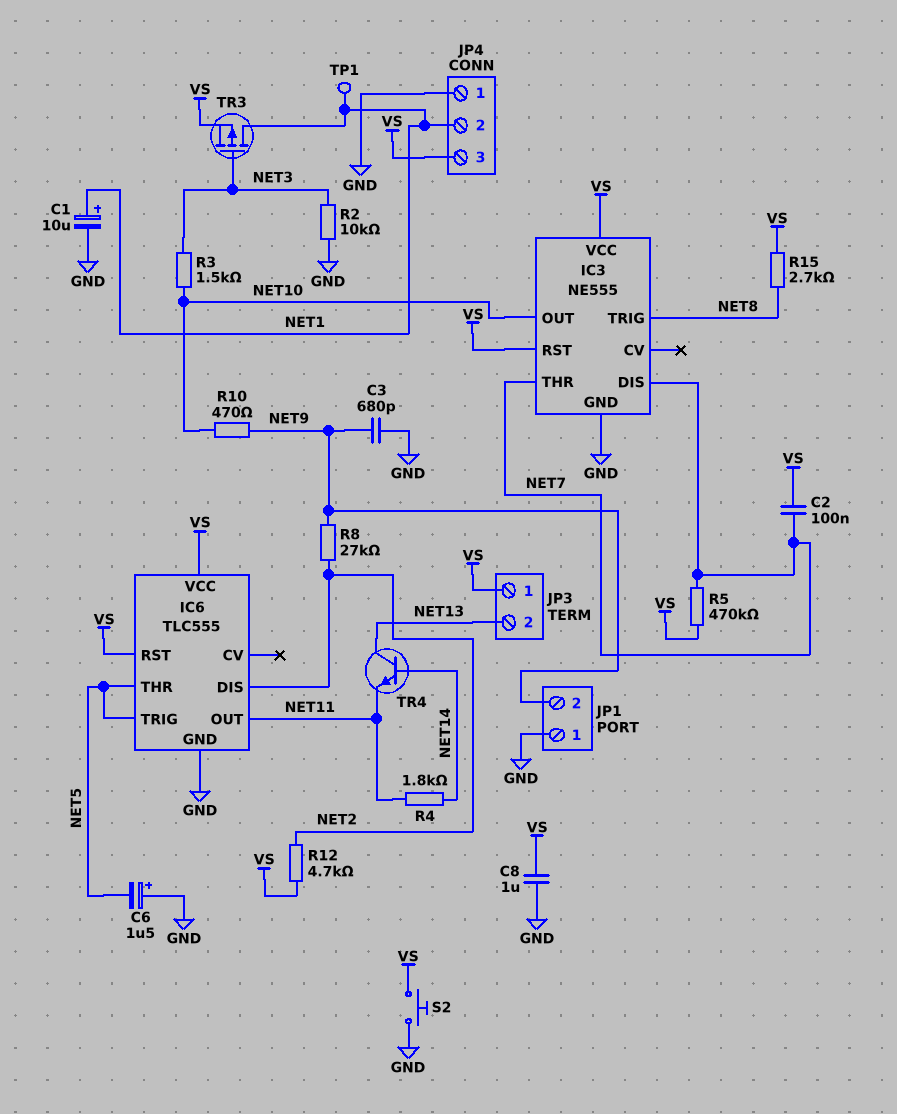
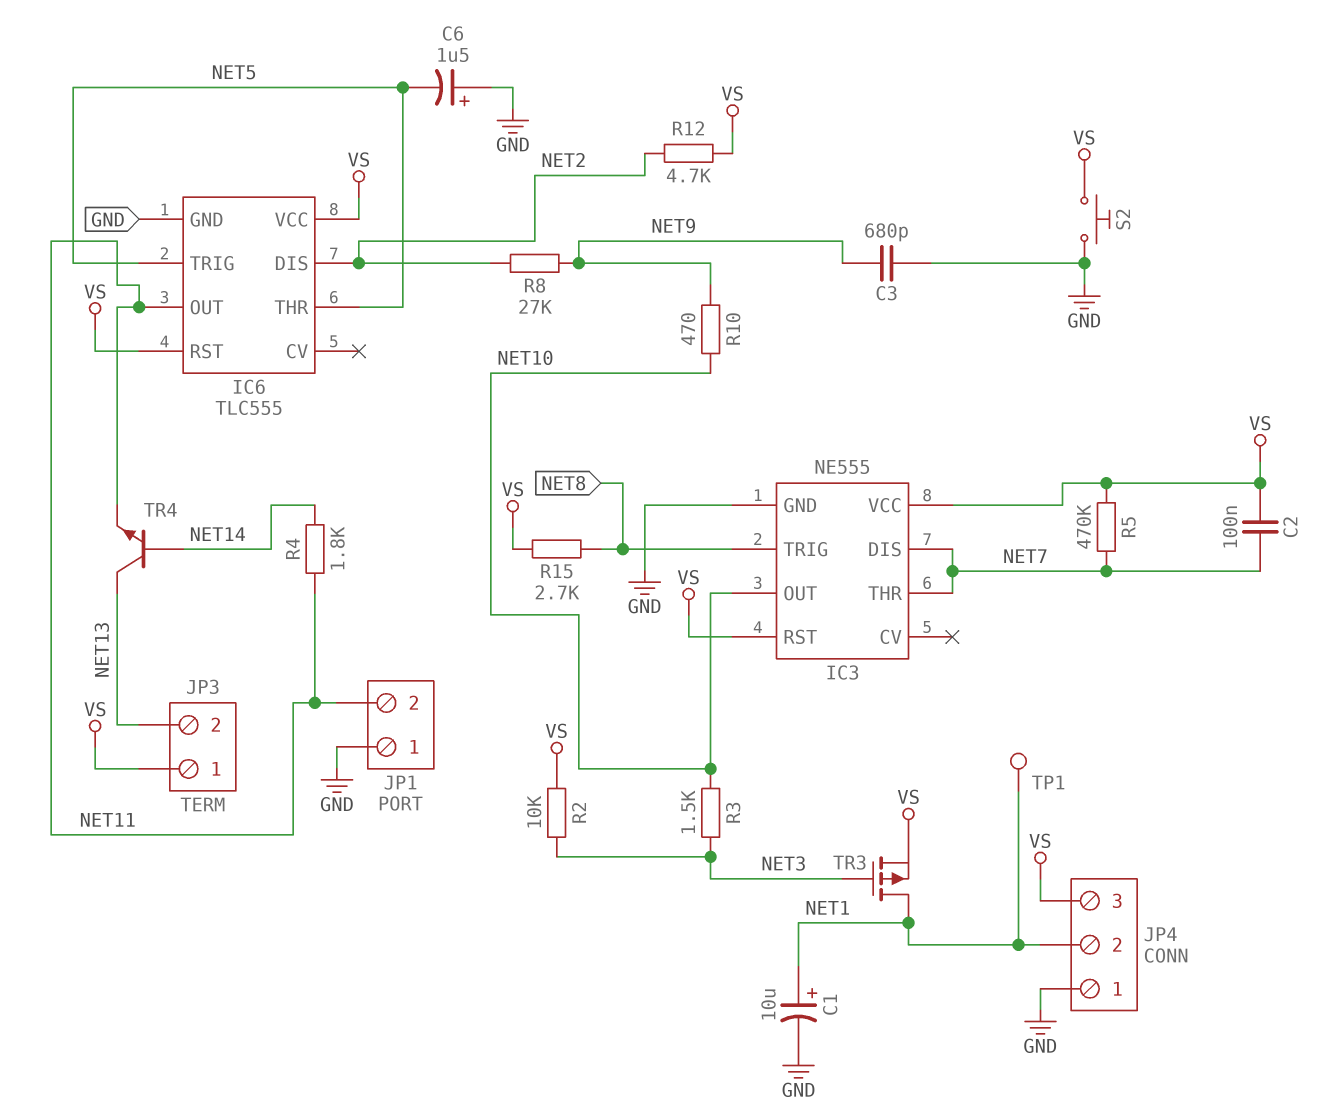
C8: 1uF (GND, VS) -> none
JP1 pin 2: NET9 -> NET11
R2: 10k (GND, NET3) -> 10k (NET3, VS)

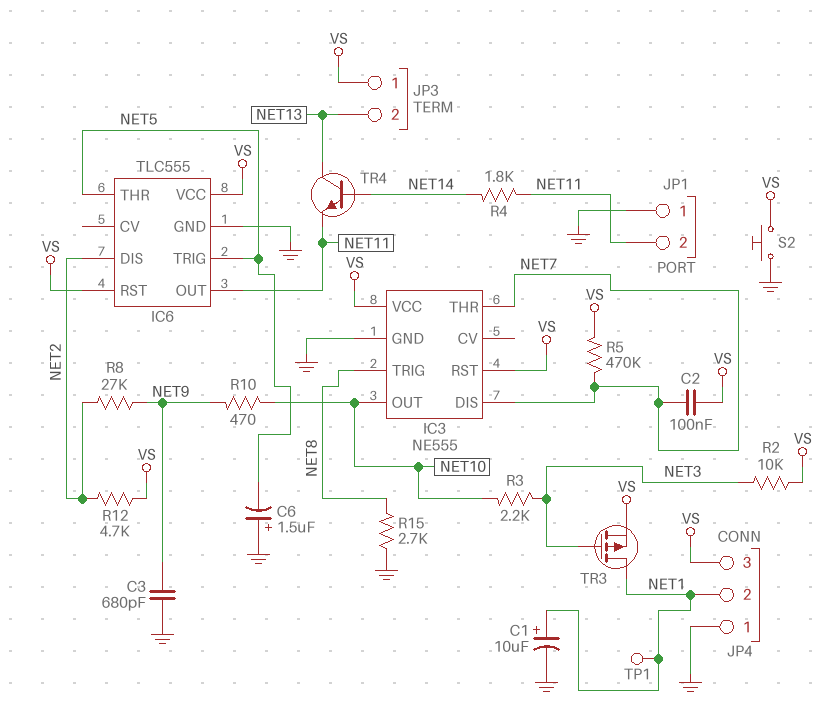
R3: 1.5k (NET3, NET10) -> 2.2k (NET3, NET10)
R15: 2.7k (NET8, VS) -> 2.7k (GND, NET8)

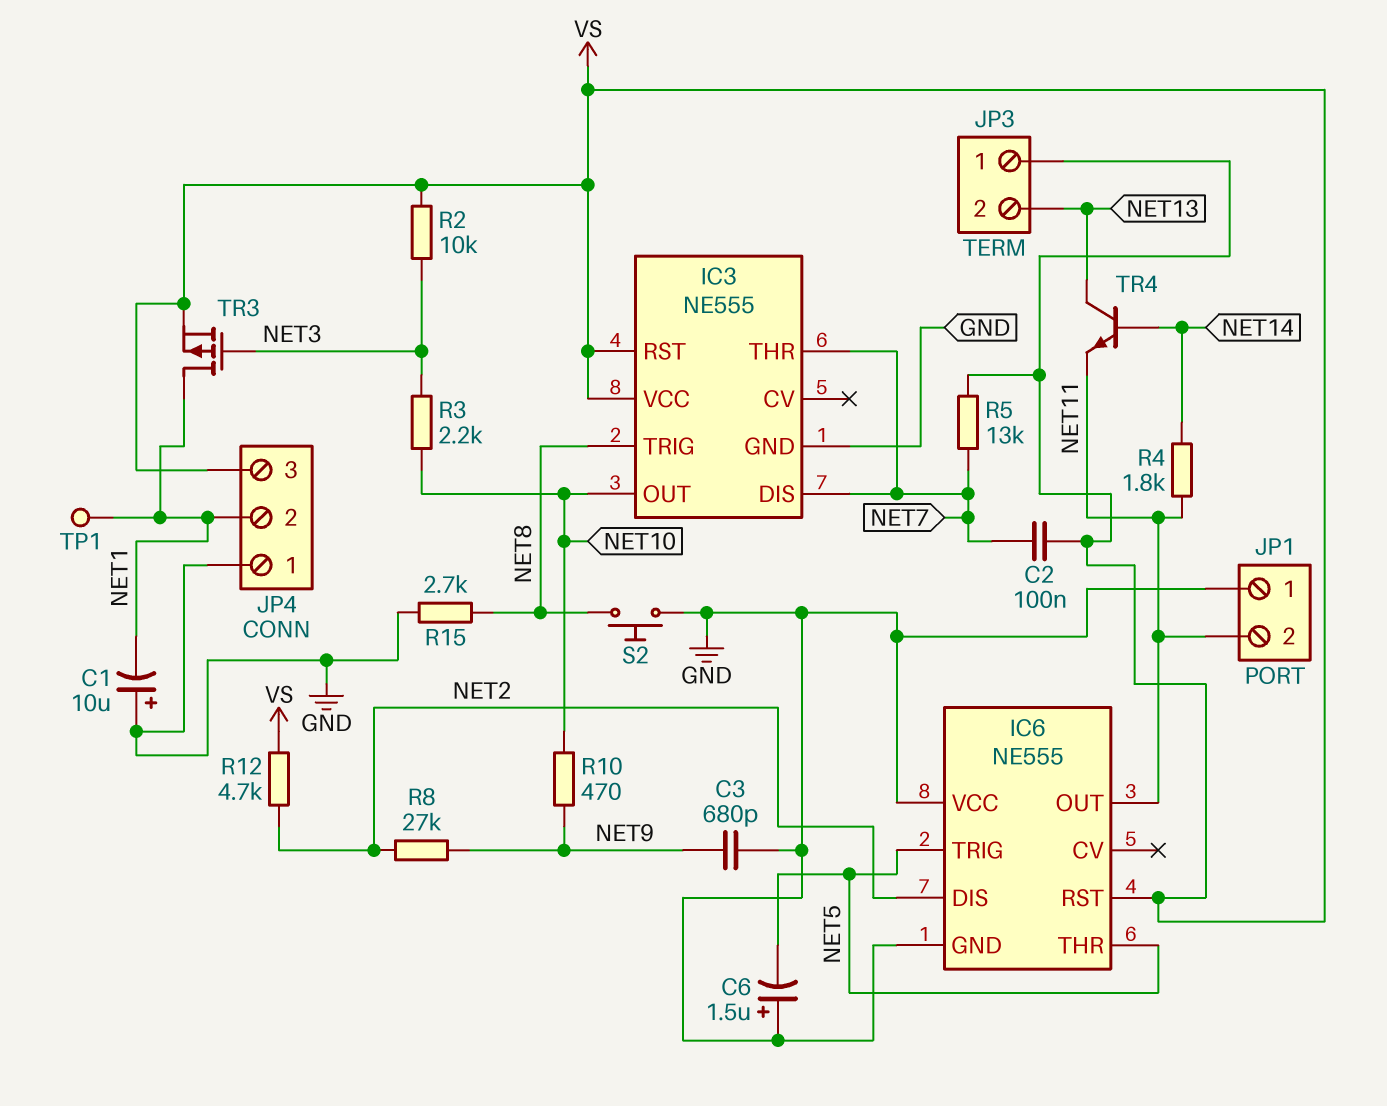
C1: 10uF (plus NET1, minus GND) -> 10uF (plus GND, minus NET1)
IC6: TLC555 -> NE555
IC6 pin VCC: VS -> GND
R5: 470k (NET7, VS) -> 13k (NET7, VS)
S2: button (GND, VS) -> button (GND, NET8)

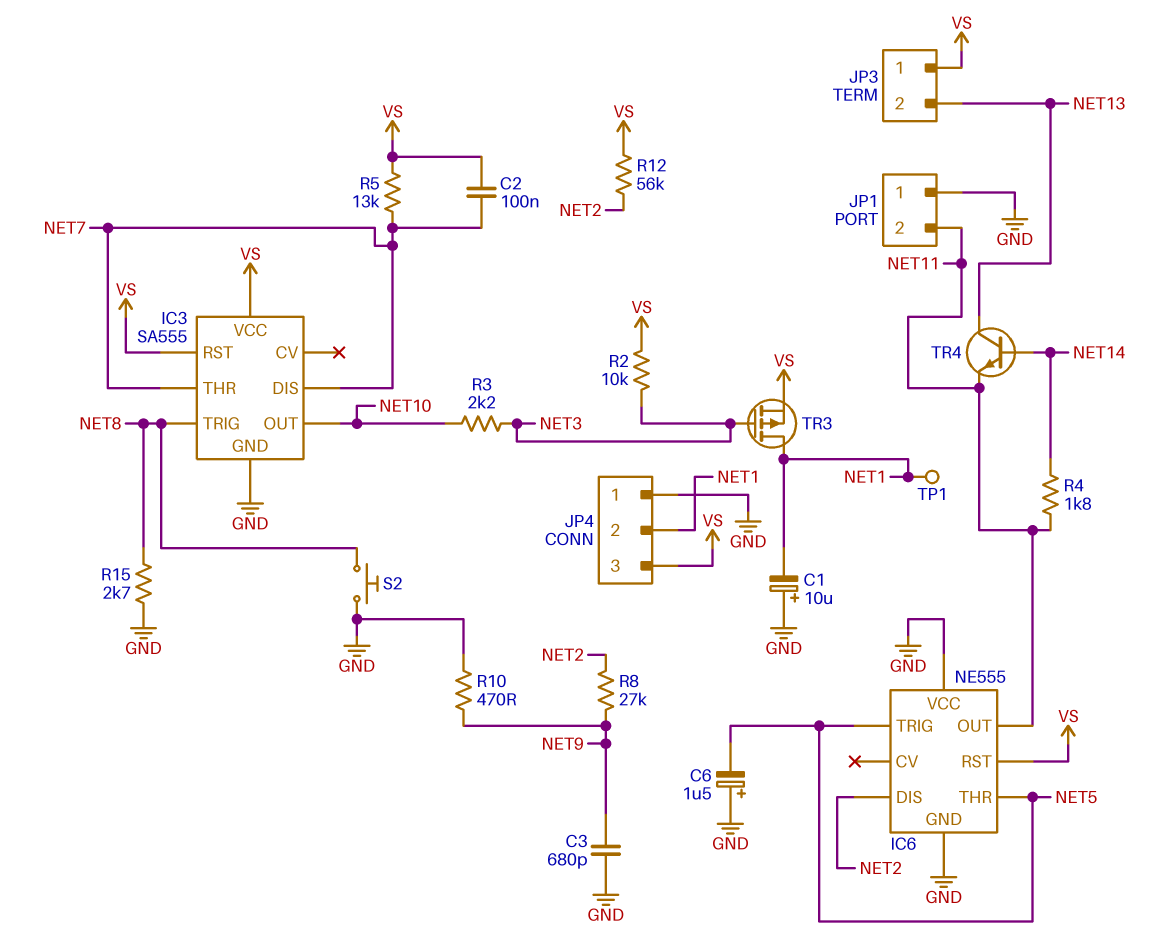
IC3: NE555 -> SA555
R10: 470 (NET9, NET10) -> 470 (GND, NET9)
R12: 4.7k (NET2, VS) -> 56k (NET2, VS)

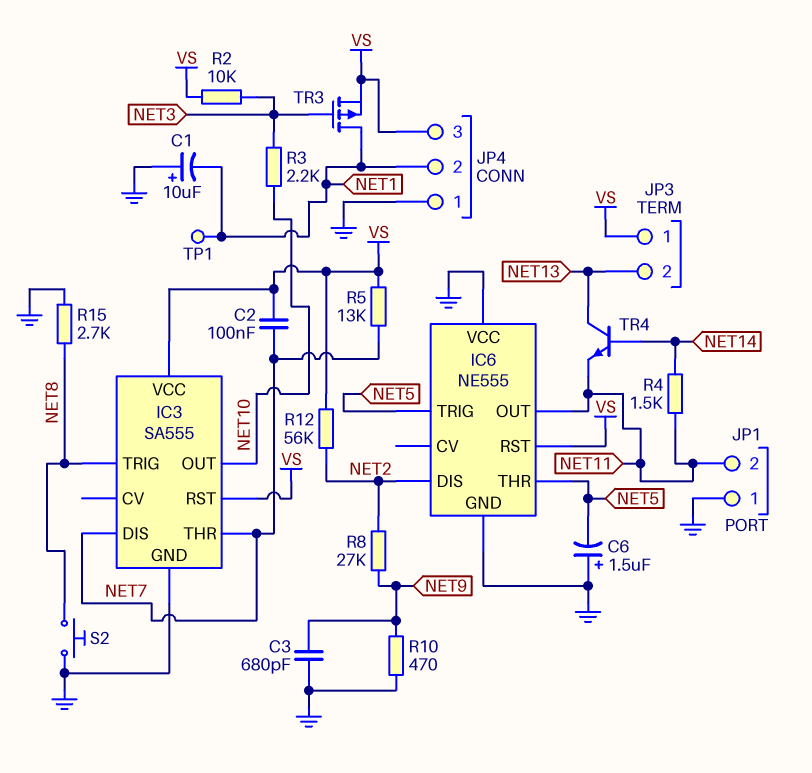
R4: 1.8k (NET11, NET14) -> 1.5k (NET11, NET14)

